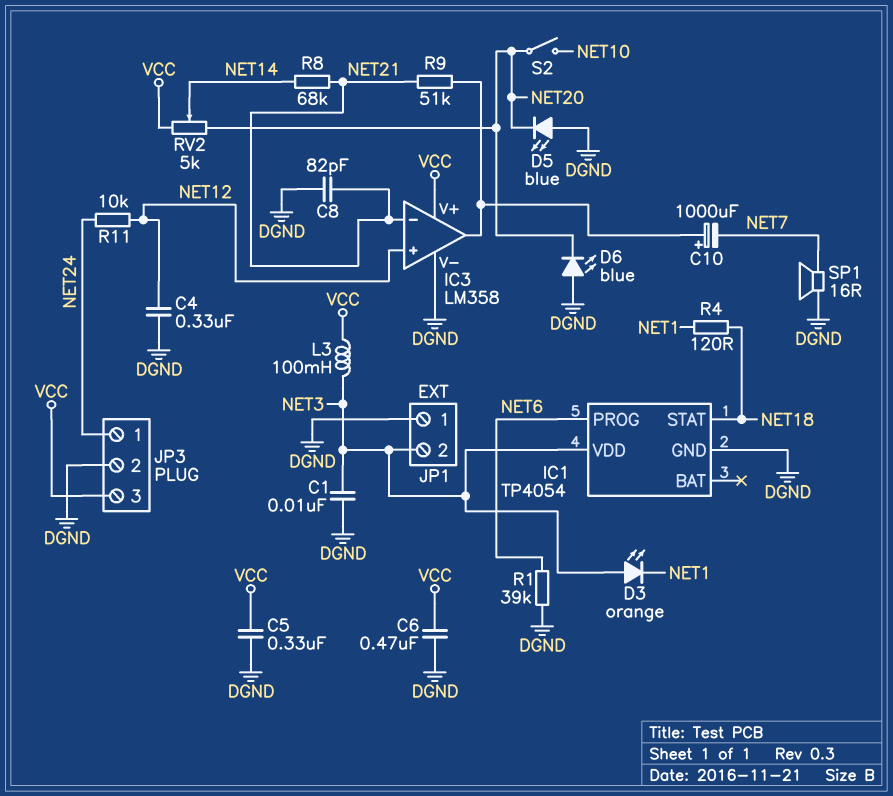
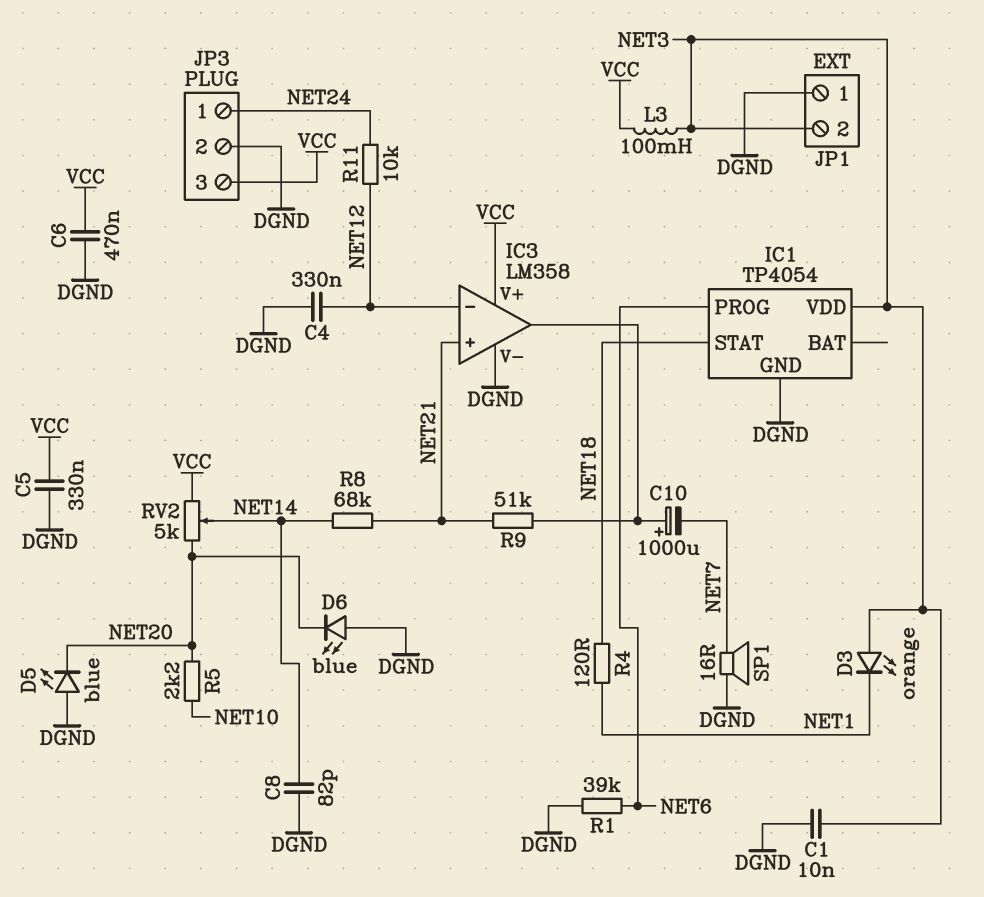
C8: 82pF (DGND, NET21) -> 82pF (DGND, NET14)
IC3 pin in+: NET12 -> NET21
IC3 pin in-: NET21 -> NET12
R5: none -> 2.2k (NET10, NET20)
S2: switch (NET10, NET20) -> none

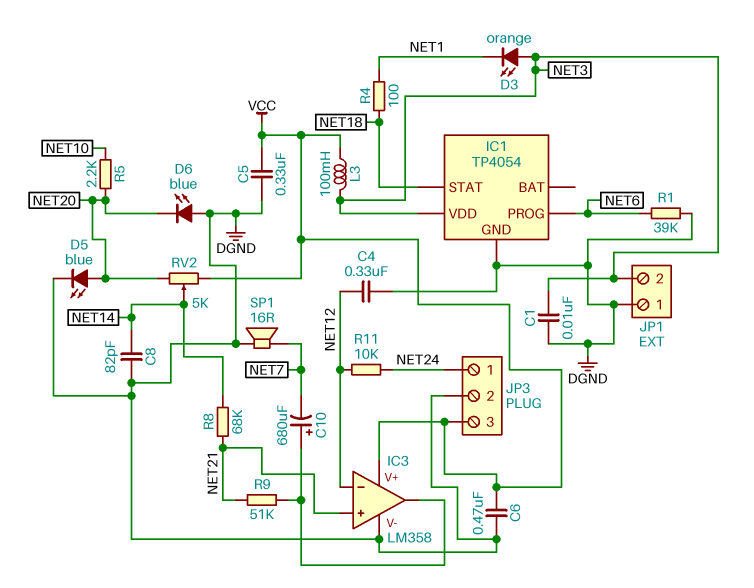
C10: 1000uF (plus IC3/out, minus NET7) -> 680uF (plus IC3/out, minus NET7)
D5: LED blue (A DGND, K NET20) -> LED blue (A NET20, K DGND)
R4: 120 (NET1, NET18) -> 100 (NET1, NET18)

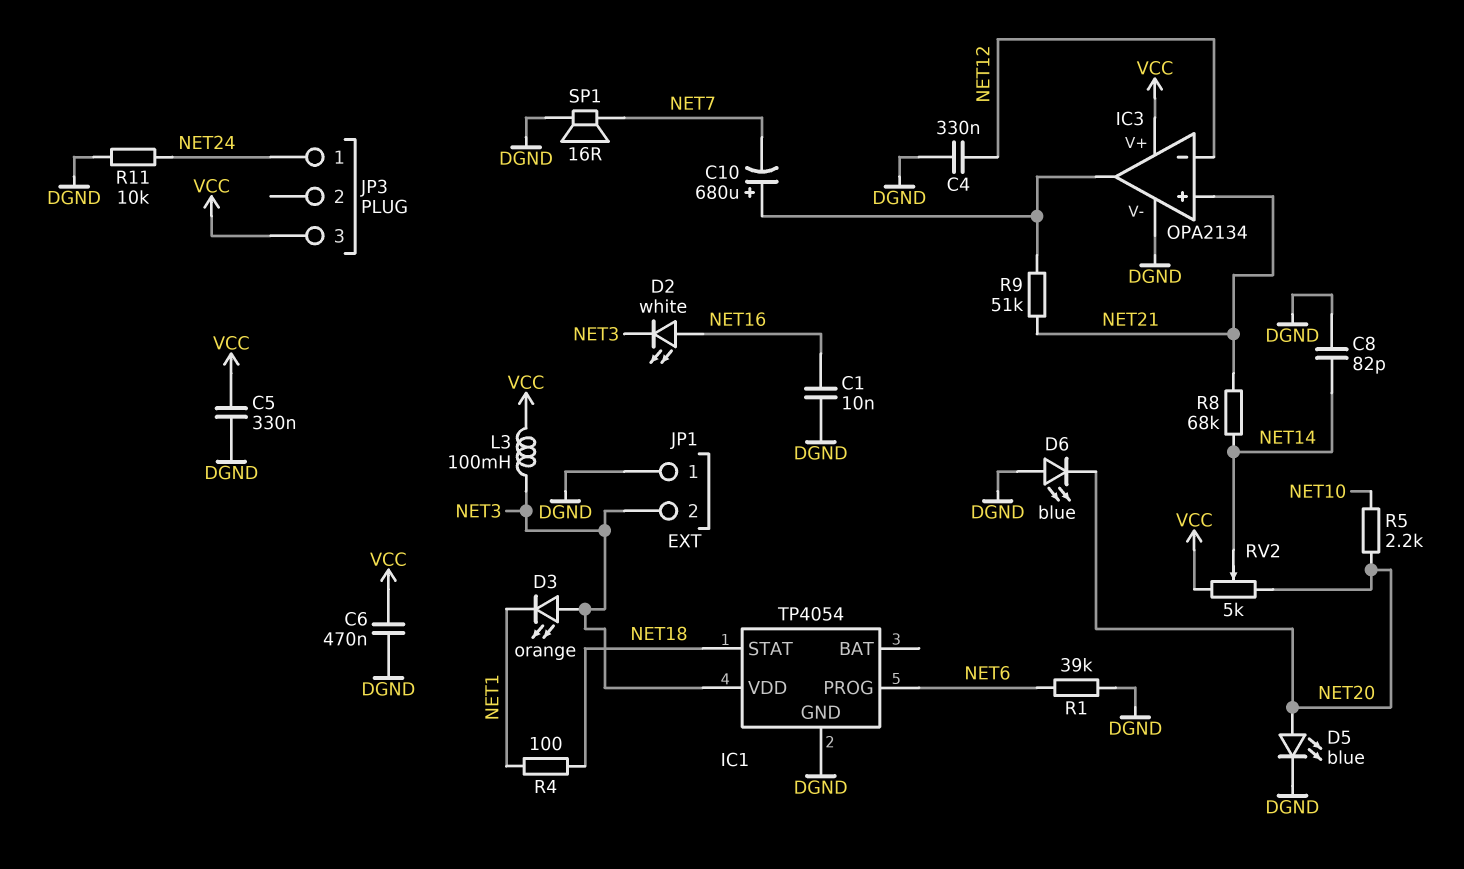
C1: 10nF (DGND, NET3) -> 10nF (DGND, NET16)
D2: none -> LED white (A NET16, K NET3)
IC3: LM358 -> OPA2134
JP3 pin 2: DGND -> none
R11: 10k (NET12, NET24) -> 10k (DGND, NET24)

